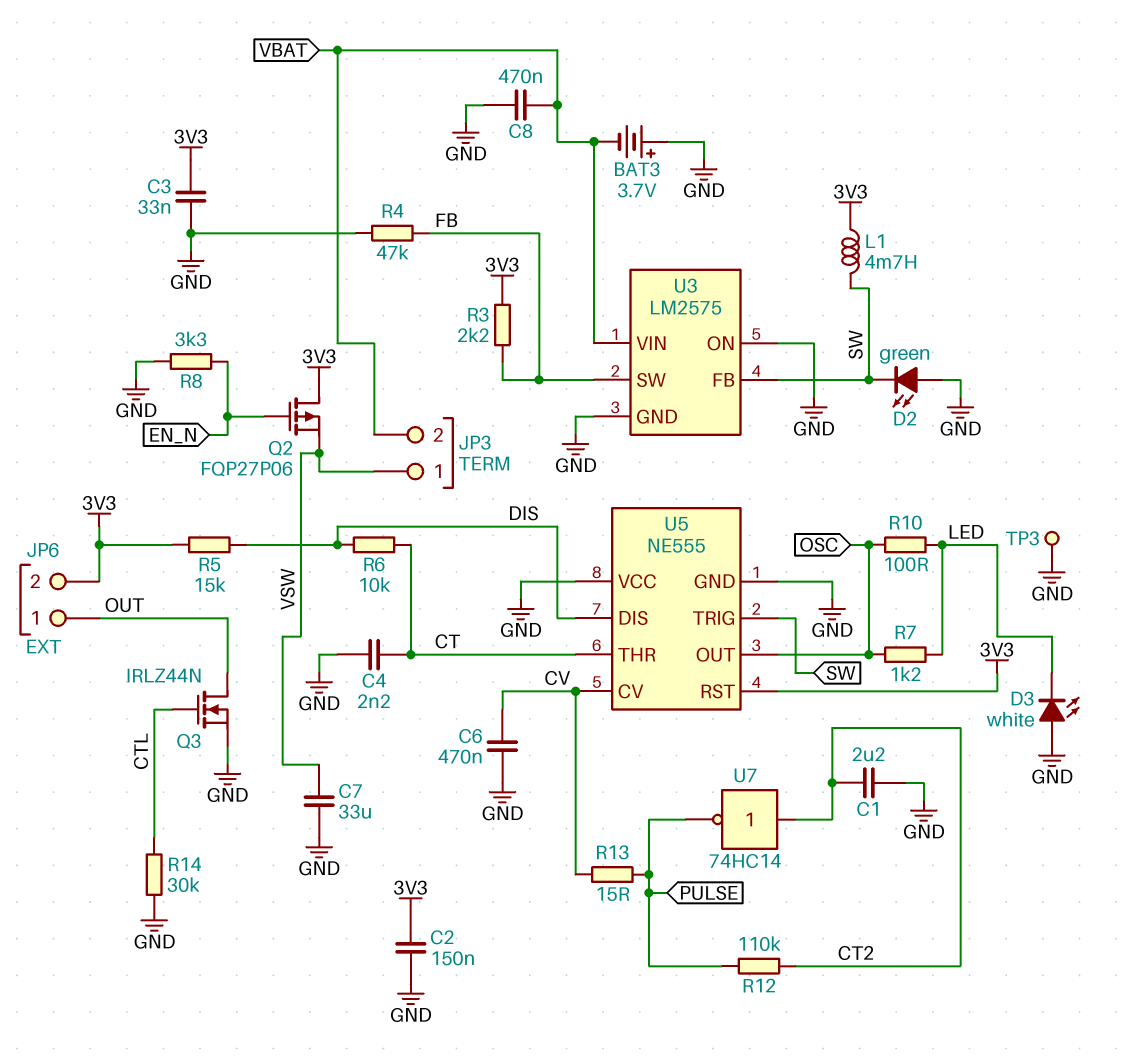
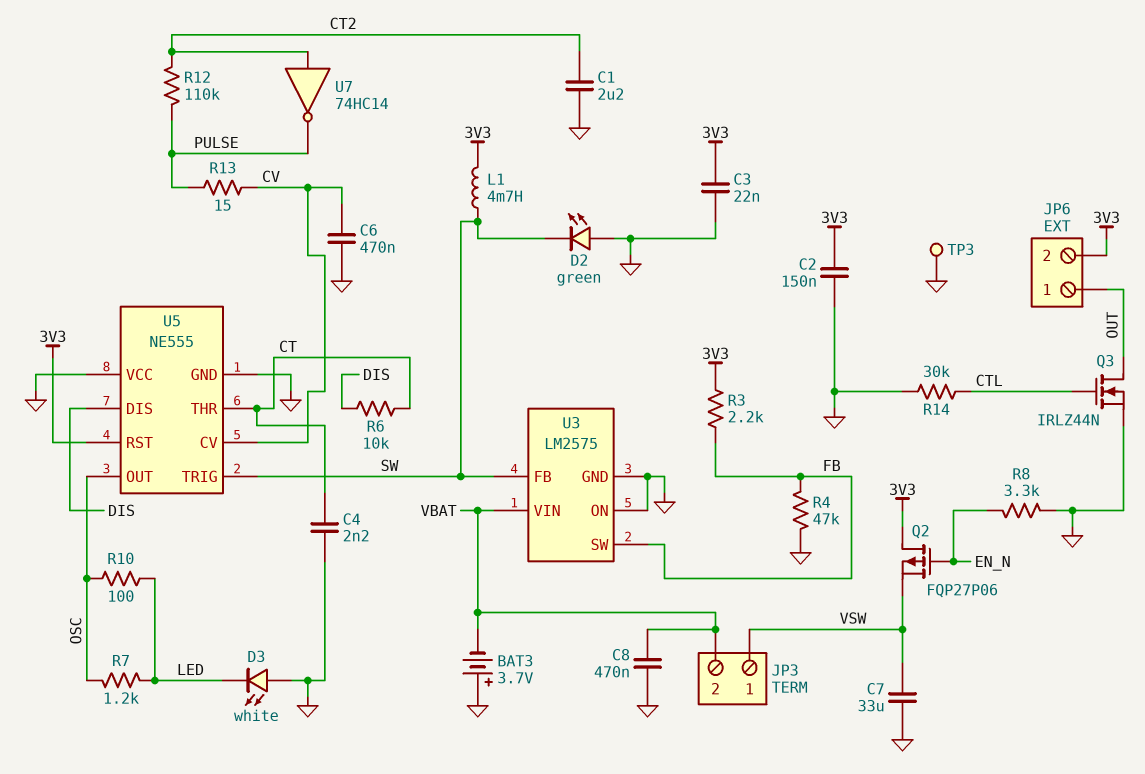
C3: 33nF (3V3, GND) -> 22nF (3V3, GND)
R5: 15k (3V3, DIS) -> none

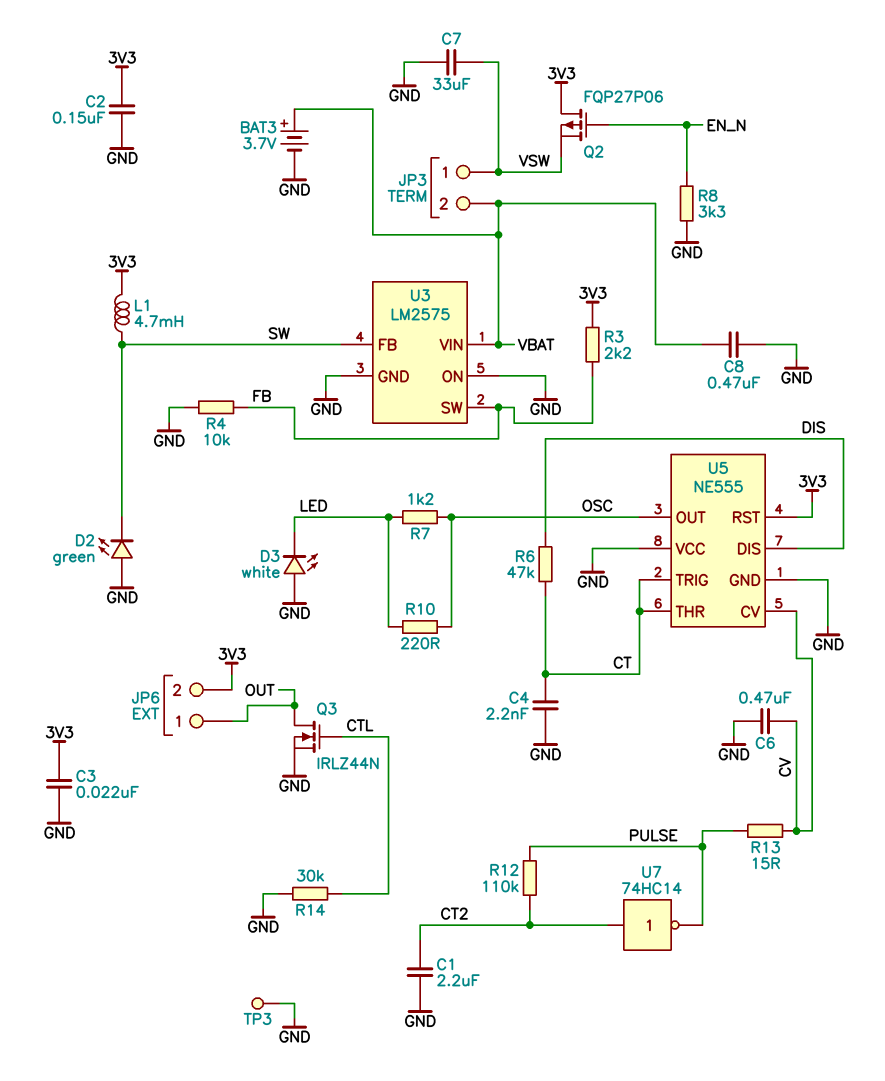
BAT3: 3.7V (plus GND, minus VBAT) -> 3.7V (plus VBAT, minus GND)
R4: 47k (FB, GND) -> 10k (FB, GND)
R6: 10k (CT, DIS) -> 47k (CT, DIS)
R10: 100 (LED, OSC) -> 220 (LED, OSC)
U5 pin TRIG: SW -> CT

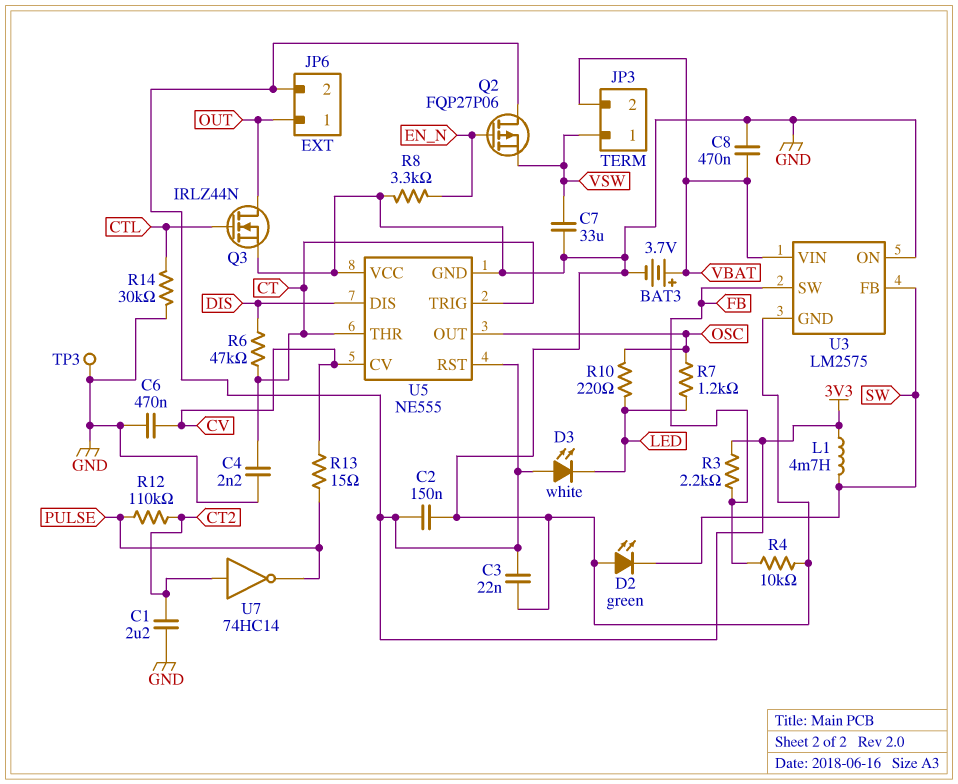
D3: LED white (A GND, K LED) -> LED white (A 3V3, K LED)

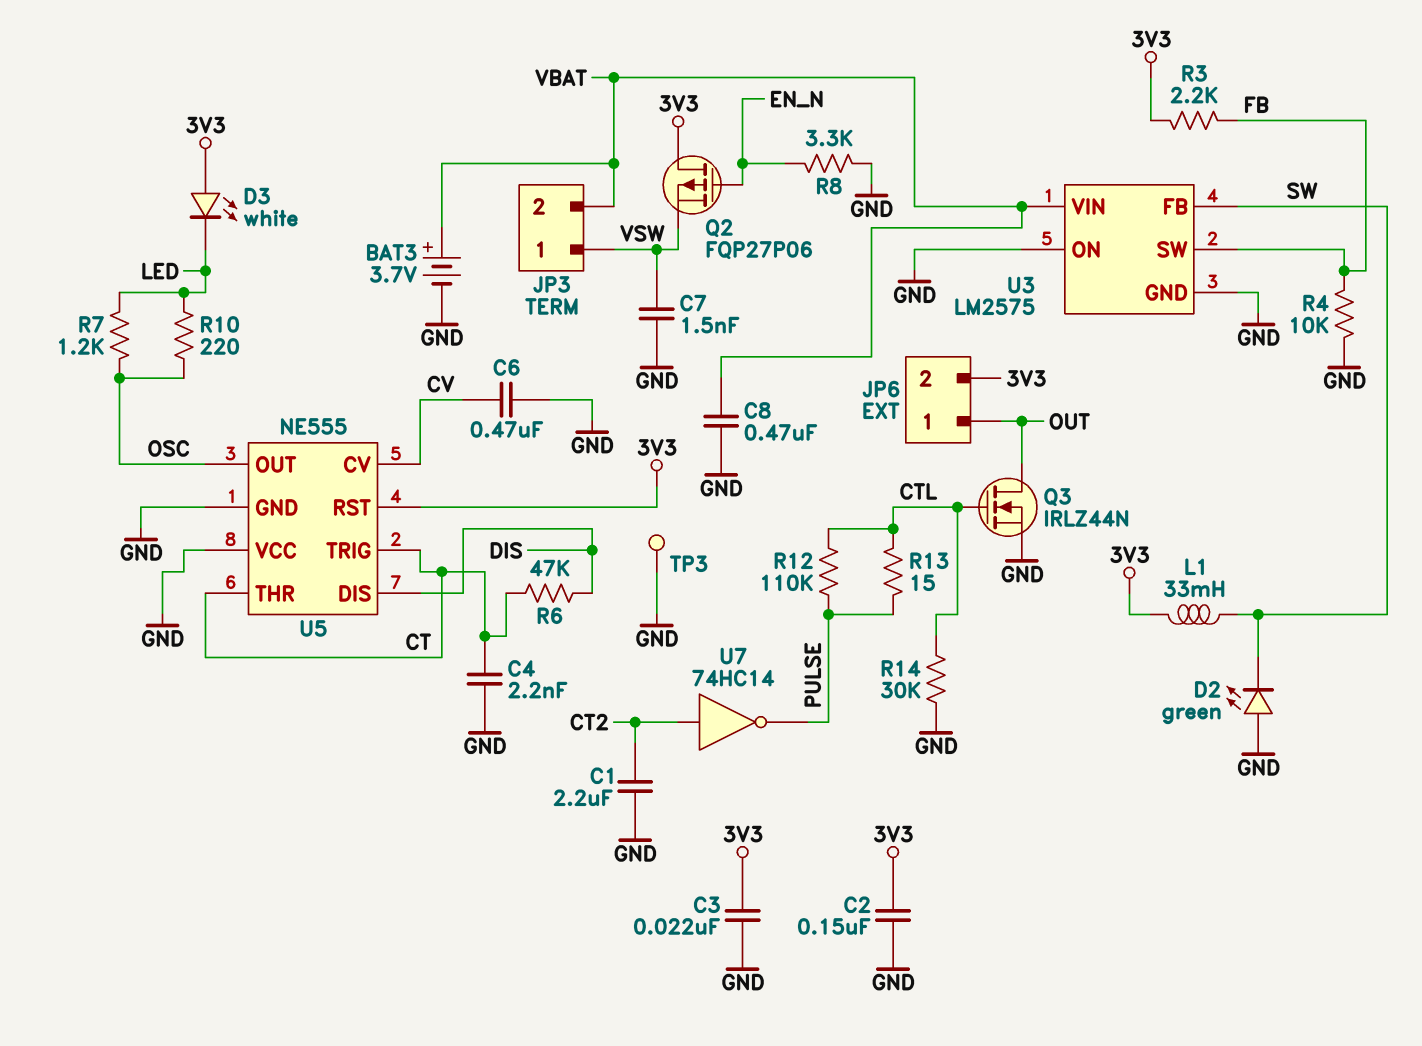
C7: 33uF (GND, VSW) -> 1.5nF (GND, VSW)
L1: 4.7mH (3V3, SW) -> 33mH (3V3, SW)
R12: 110k (CT2, PULSE) -> 110k (CTL, PULSE)
R13: 15 (CV, PULSE) -> 15 (CTL, PULSE)

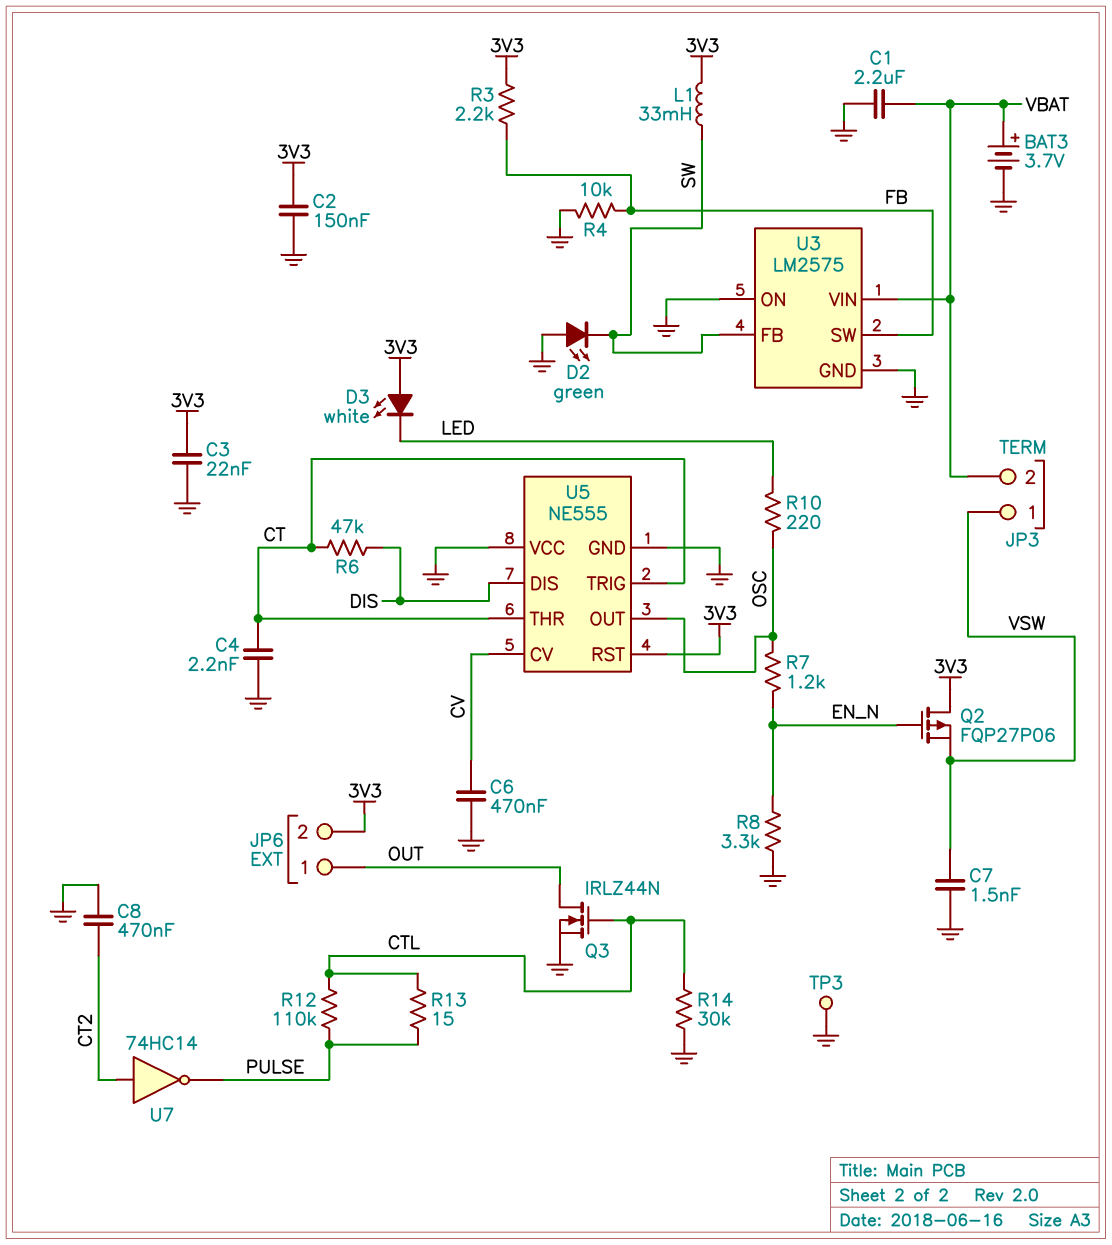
C1: 2.2uF (CT2, GND) -> 2.2uF (GND, VBAT)
C8: 470nF (GND, VBAT) -> 470nF (CT2, GND)
R7: 1.2k (LED, OSC) -> 1.2k (EN_N, OSC)

